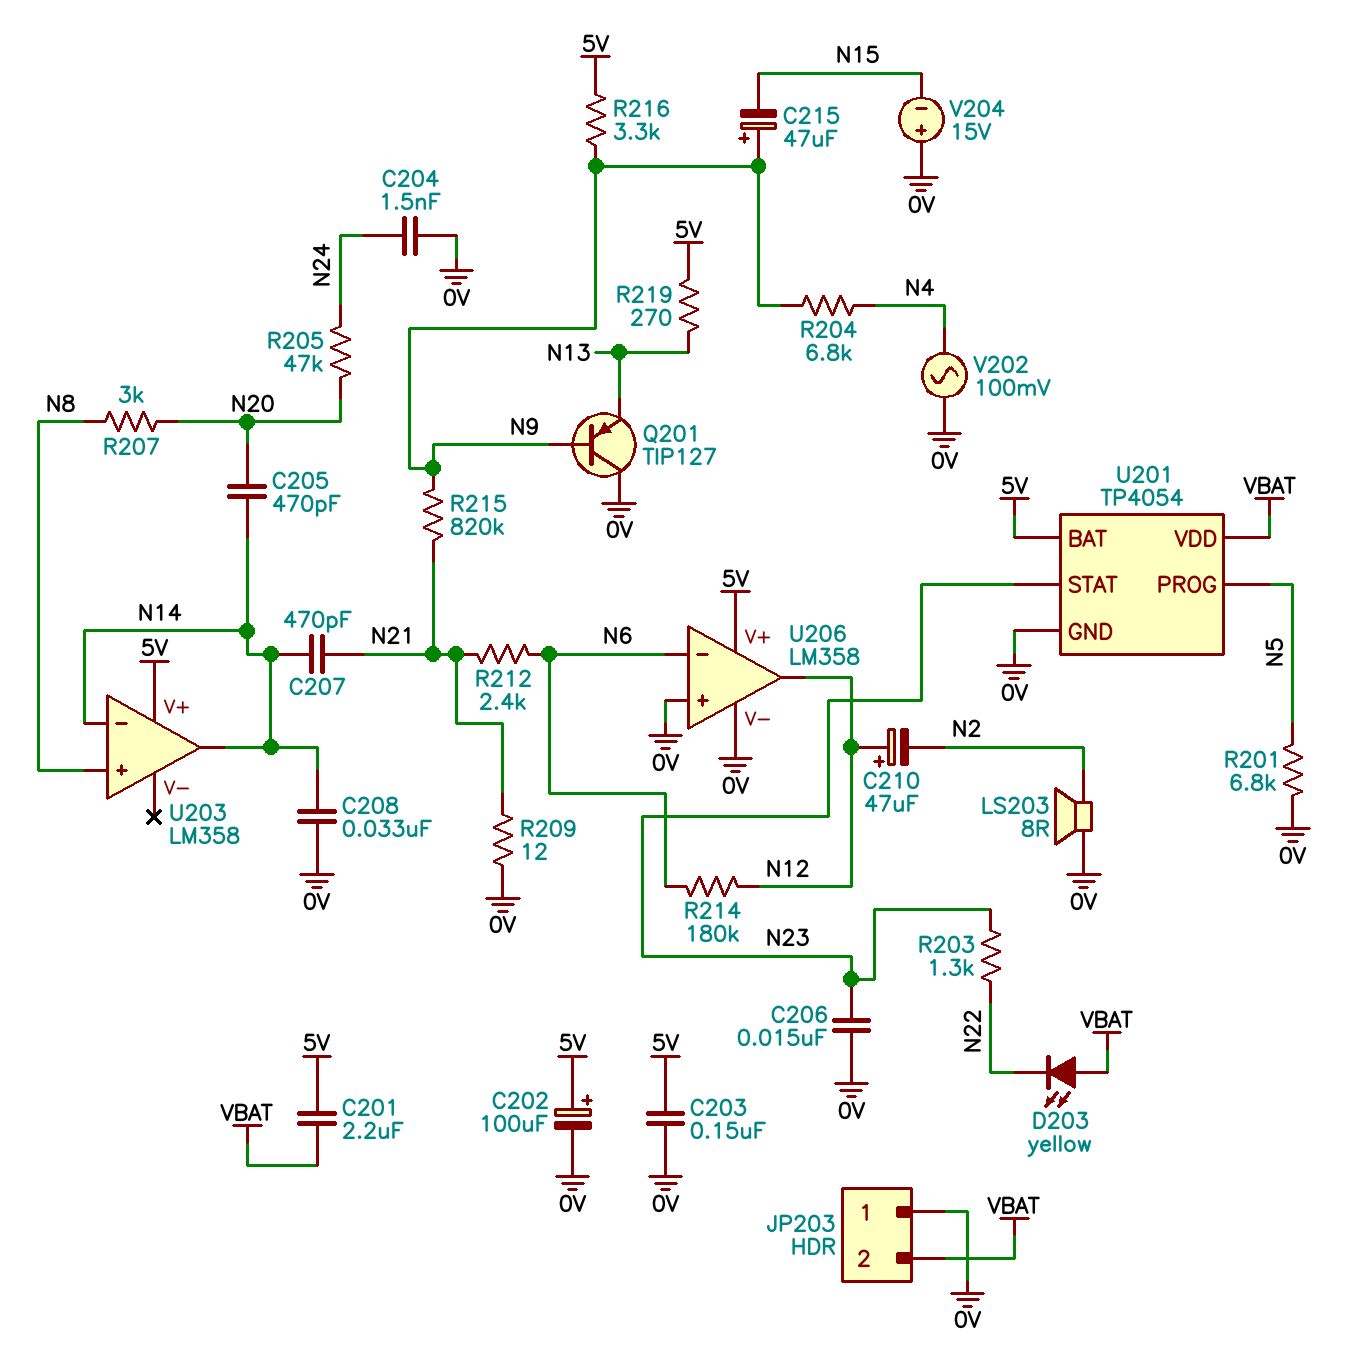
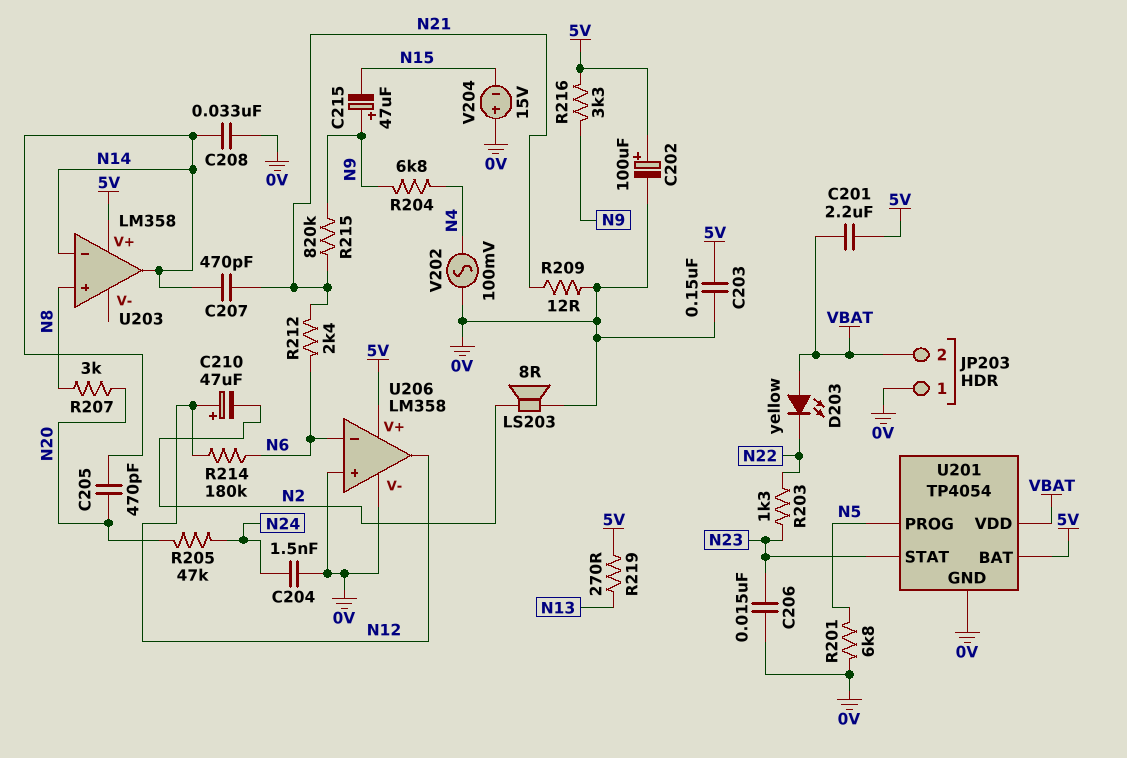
Q201: PNP TIP127 (B N9, C 0V, E N13) -> none

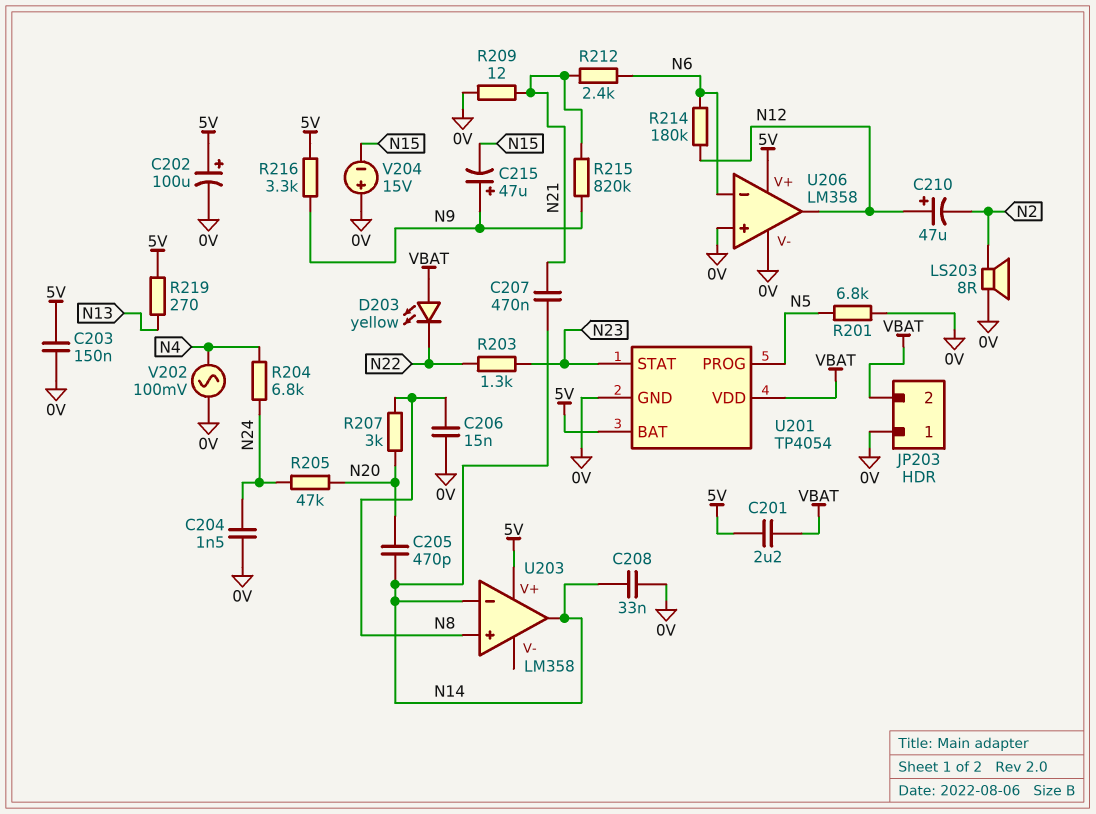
C206: 15nF (0V, N23) -> 15nF (0V, N8)
C207: 470pF (N14, N21) -> 470nF (N14, N21)
R204: 6.8k (N4, N9) -> 6.8k (N4, N24)

